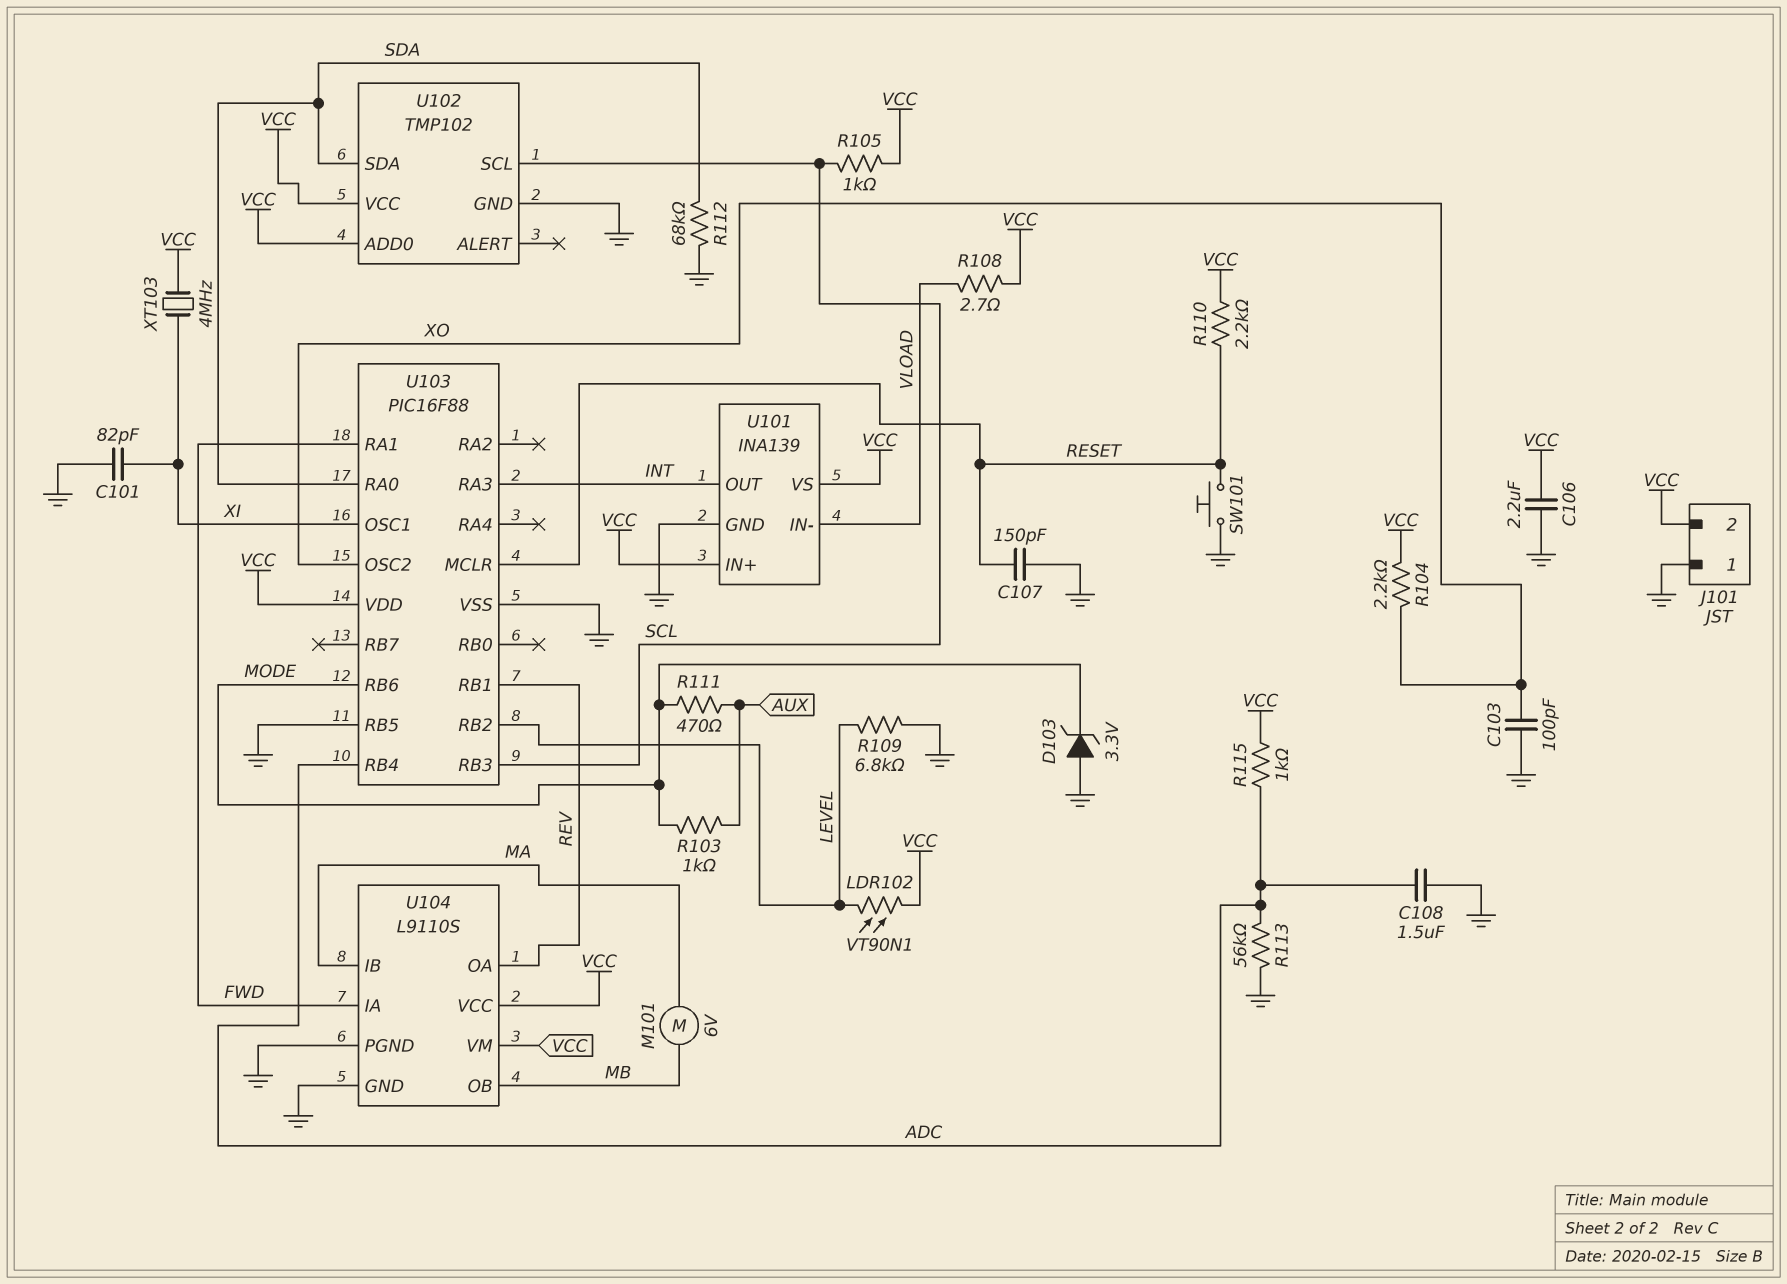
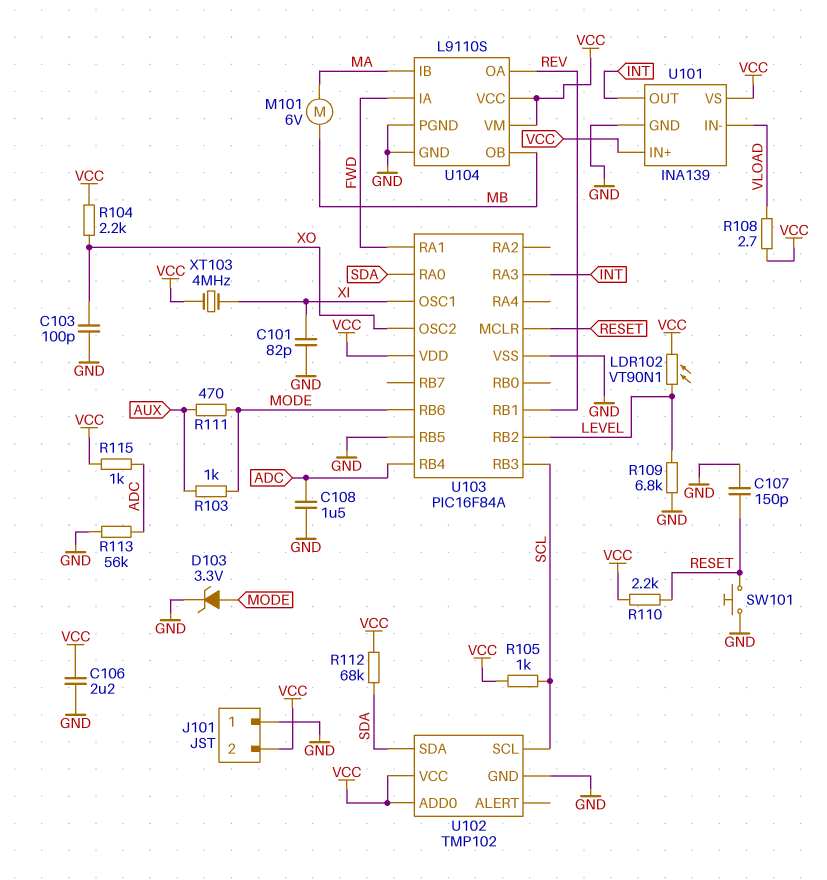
D103: zener 3.3V (A GND, K MODE) -> zener 3.3V (A MODE, K GND)
R112: 68k (GND, SDA) -> 68k (SDA, VCC)
U103: PIC16F88 -> PIC16F84A

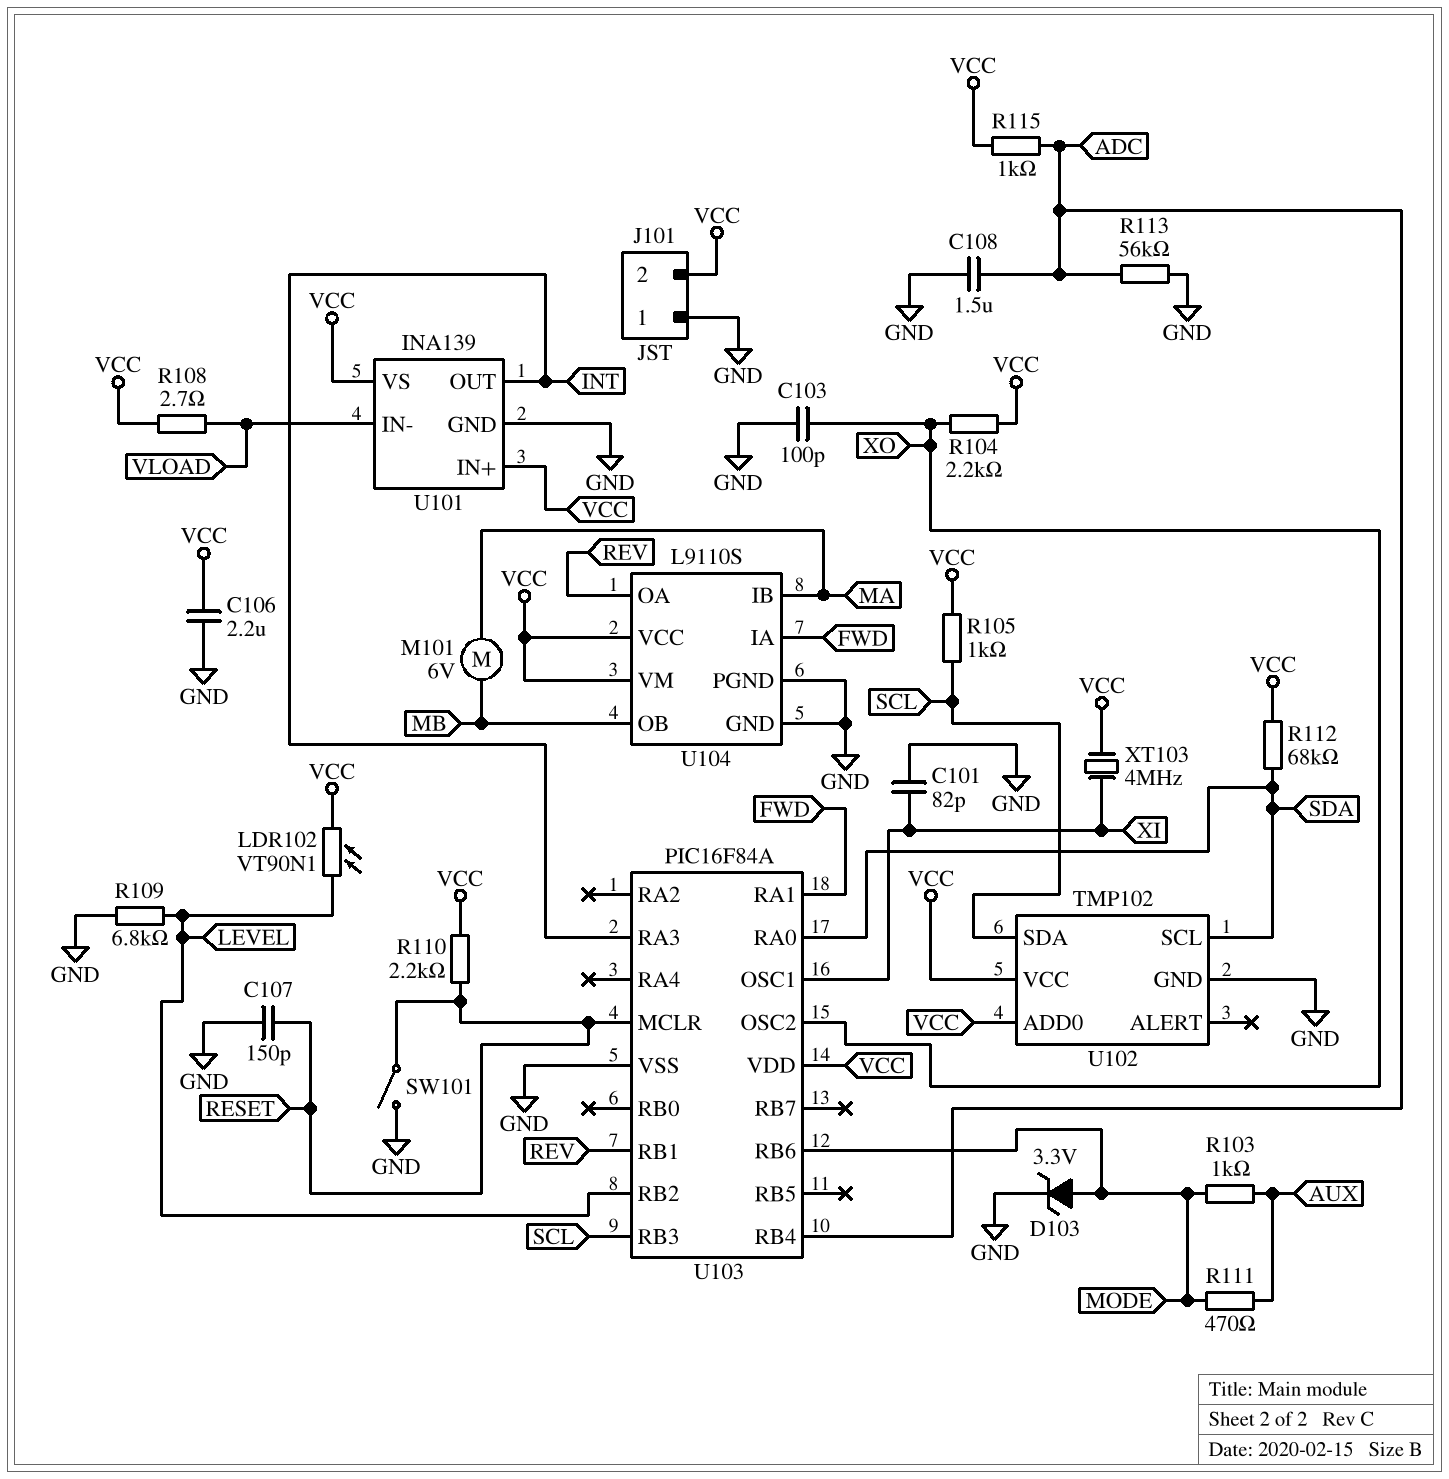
SW101: button (GND, RESET) -> switch (GND, RESET)
U102 pin SCL: SCL -> SDA
U102 pin SDA: SDA -> SCL
U103 pin RB5: GND -> none

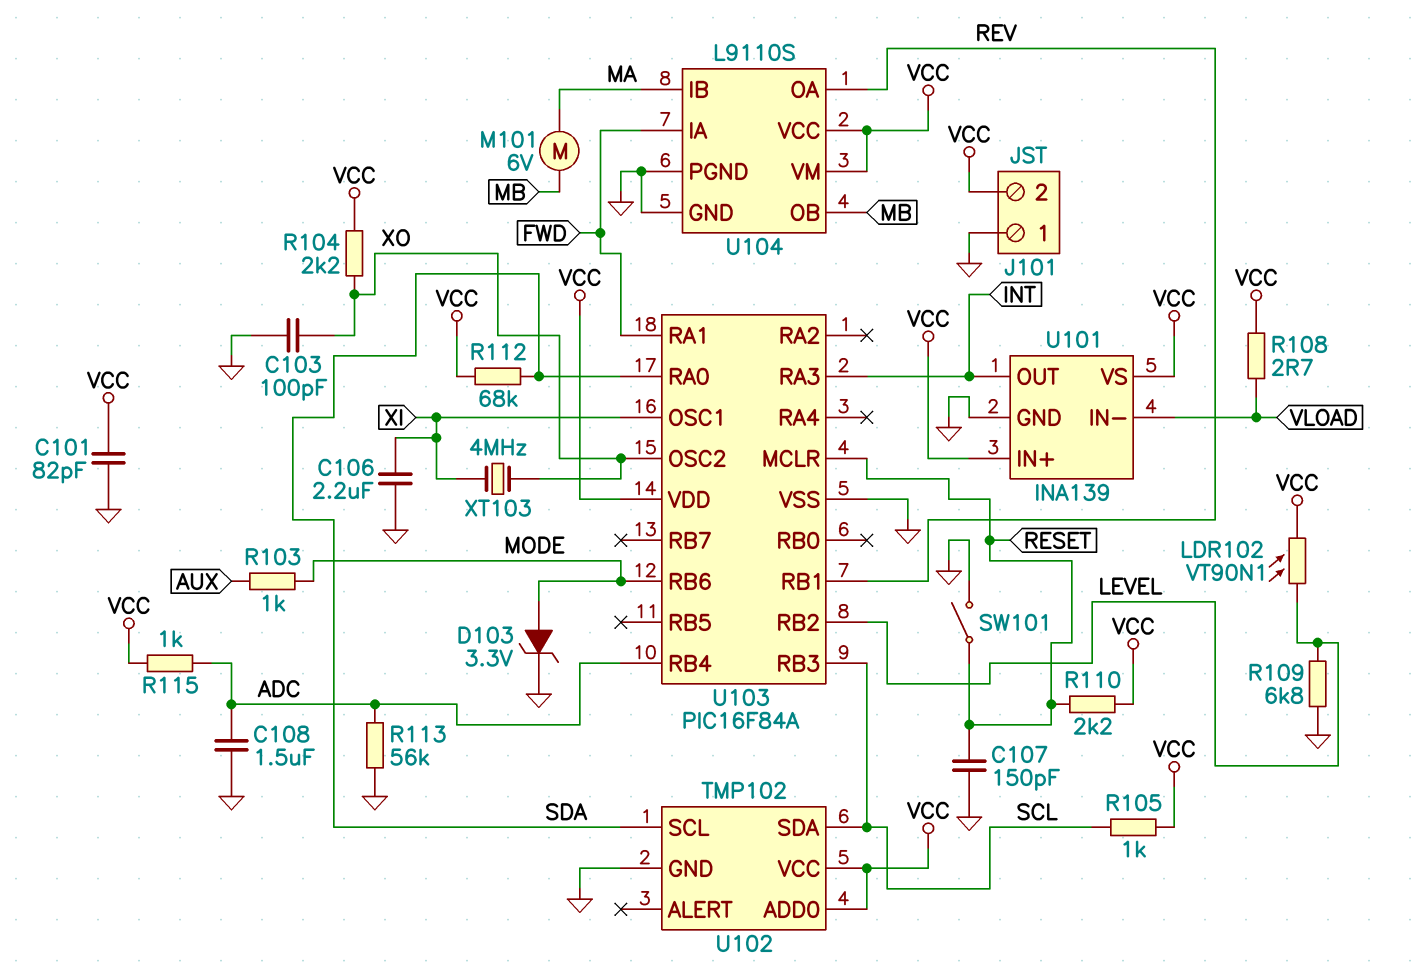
C101: 82pF (GND, XI) -> 82pF (GND, VCC)
C106: 2.2uF (GND, VCC) -> 2.2uF (GND, XI)
R111: 470 (AUX, MODE) -> none
XT103: 4MHz (VCC, XI) -> 4MHz (XI, XO)

